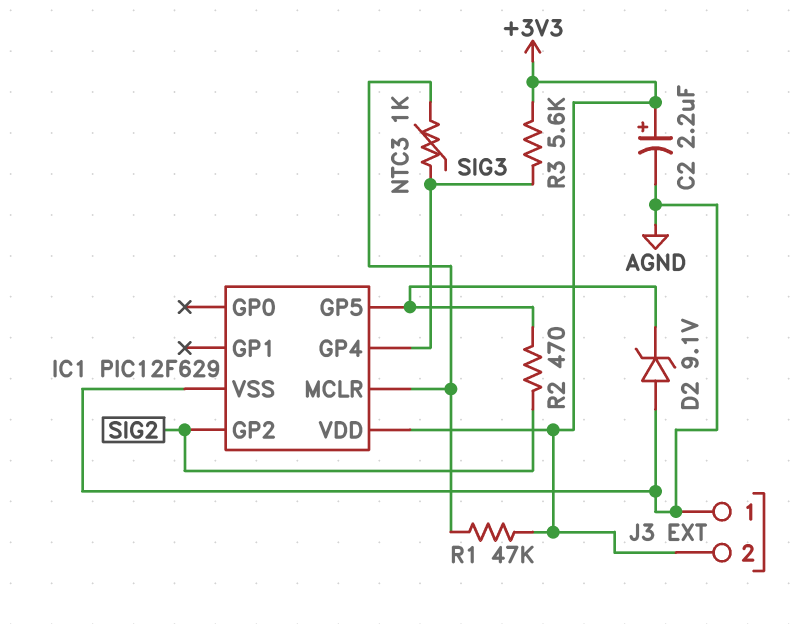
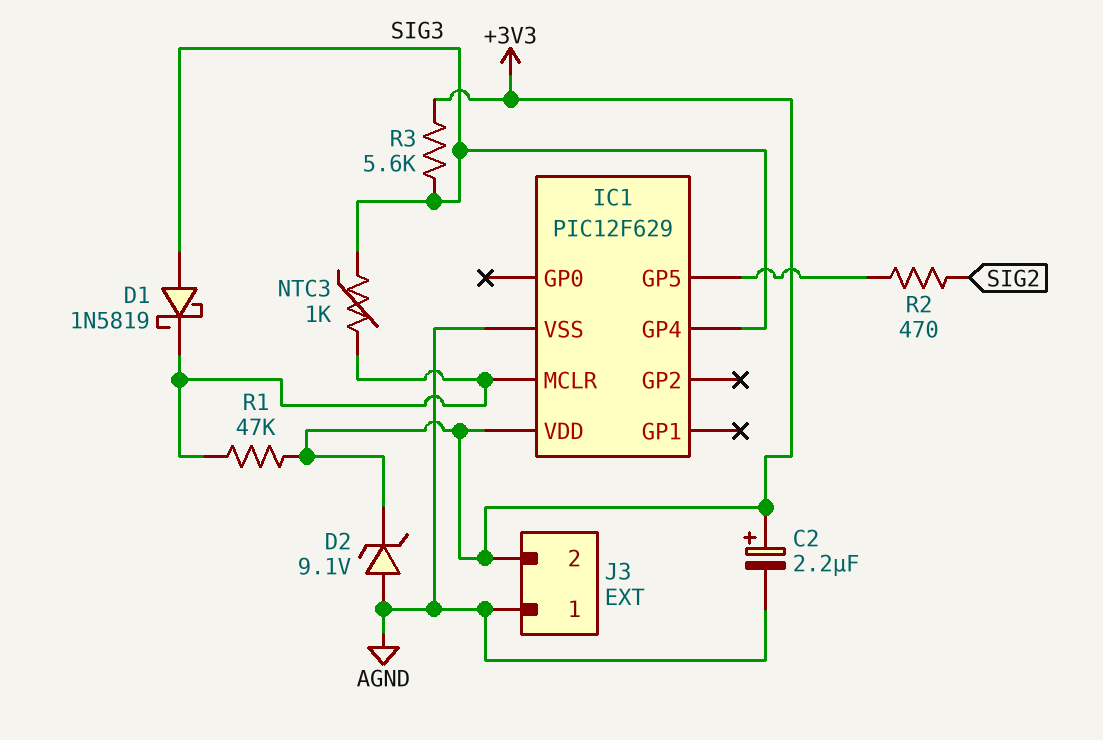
D1: none -> schottky 1N5819 (A SIG3, K IC1/MCLR)
D2: zener 9.1V (A AGND, K IC1/GP5) -> zener 9.1V (A AGND, K +3V3)
IC1 pin GP2: SIG2 -> none

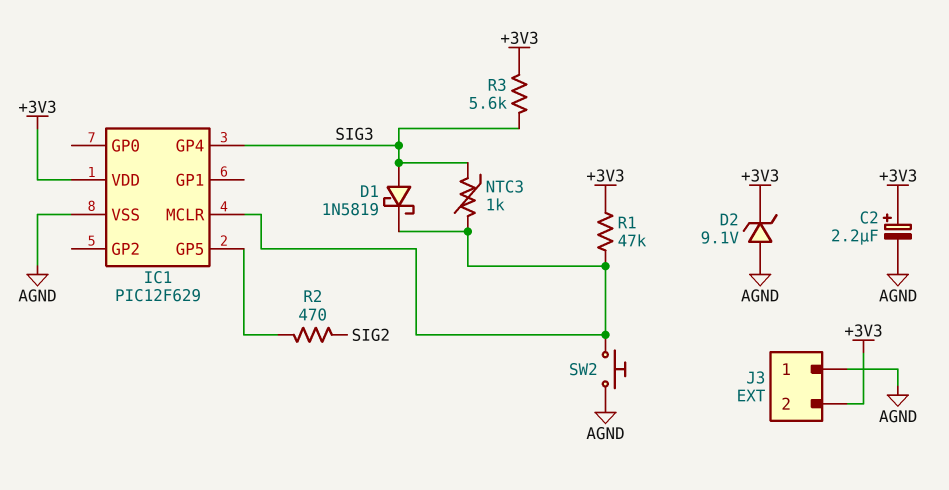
SW2: none -> button (AGND, IC1/MCLR)

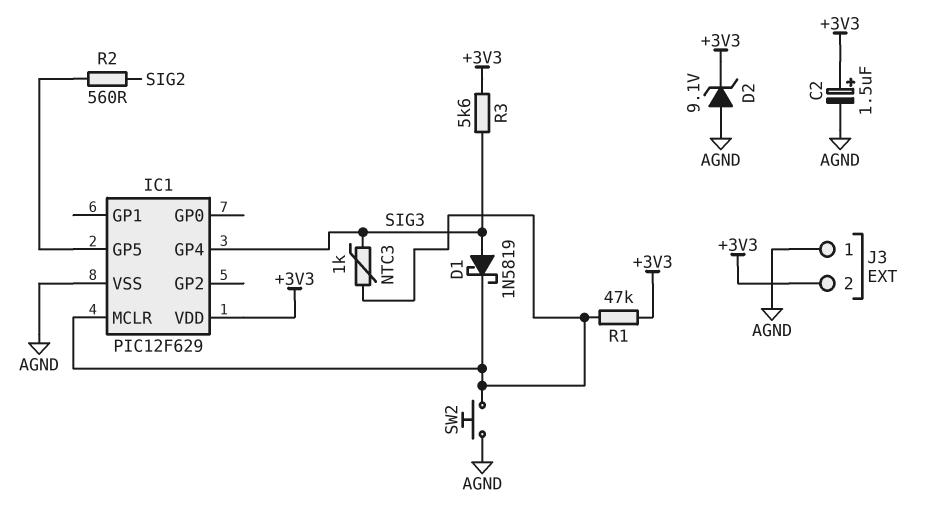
C2: 2.2uF (plus +3V3, minus AGND) -> 1.5uF (plus +3V3, minus AGND)
R2: 470 (IC1/GP5, SIG2) -> 560 (IC1/GP5, SIG2)

